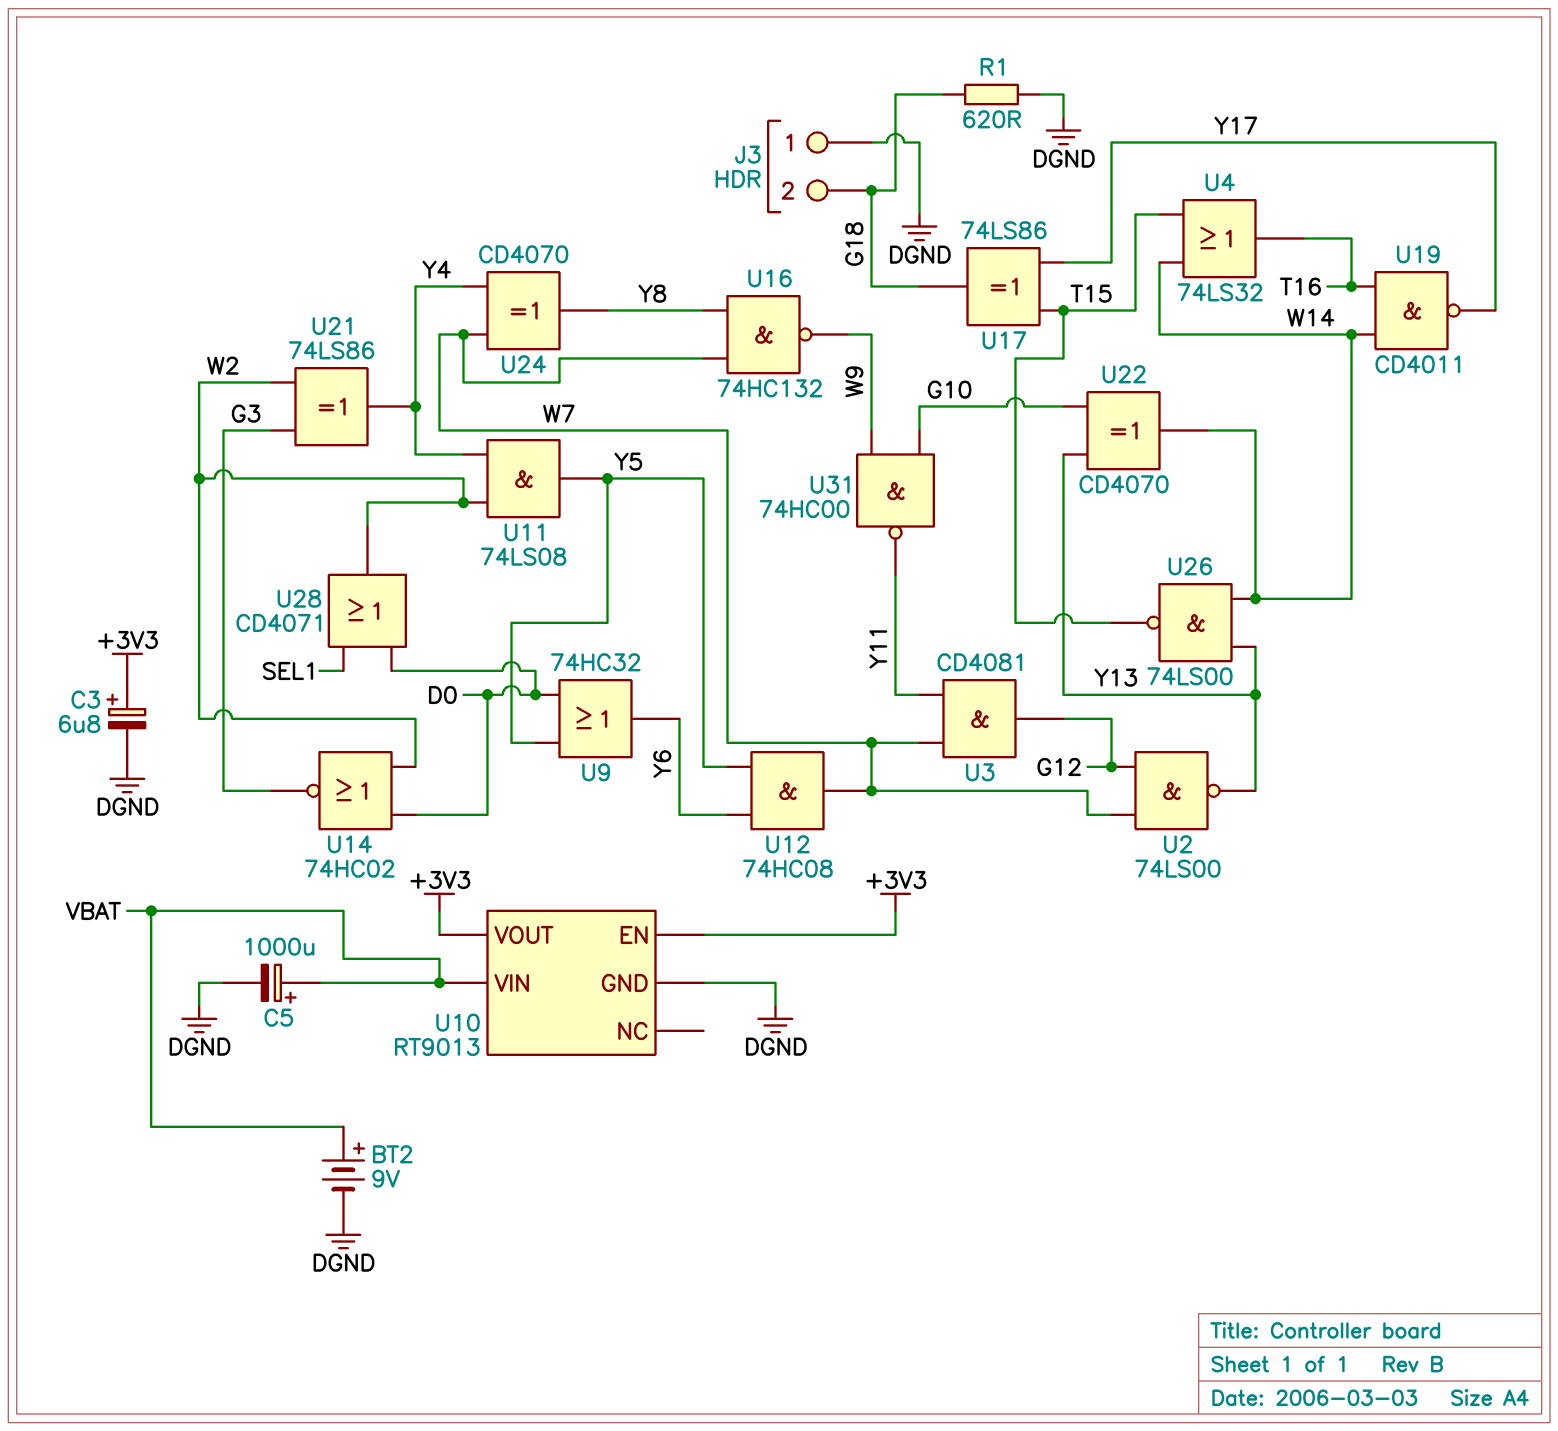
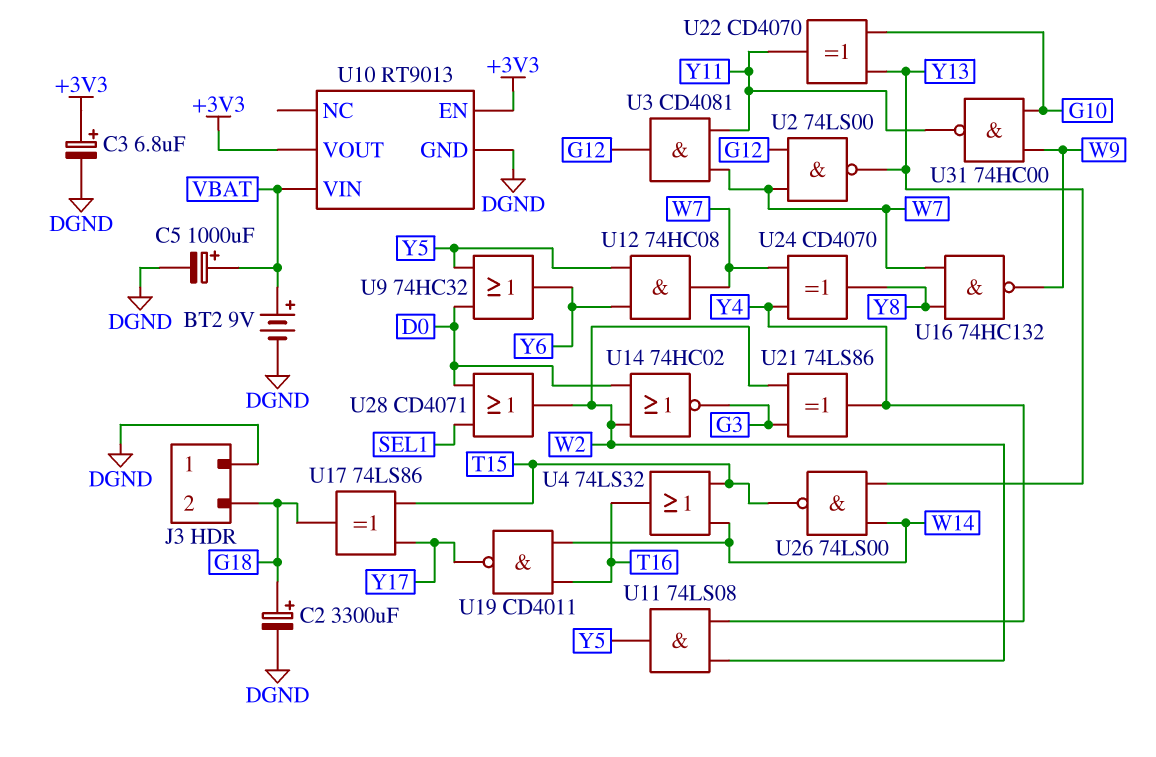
C2: none -> 3300uF (plus G18, minus DGND)
R1: 620 (DGND, G18) -> none
U22: XOR CD4070 (in G10, in Y13, out W14) -> XOR CD4070 (in G10, in Y13, out Y11)

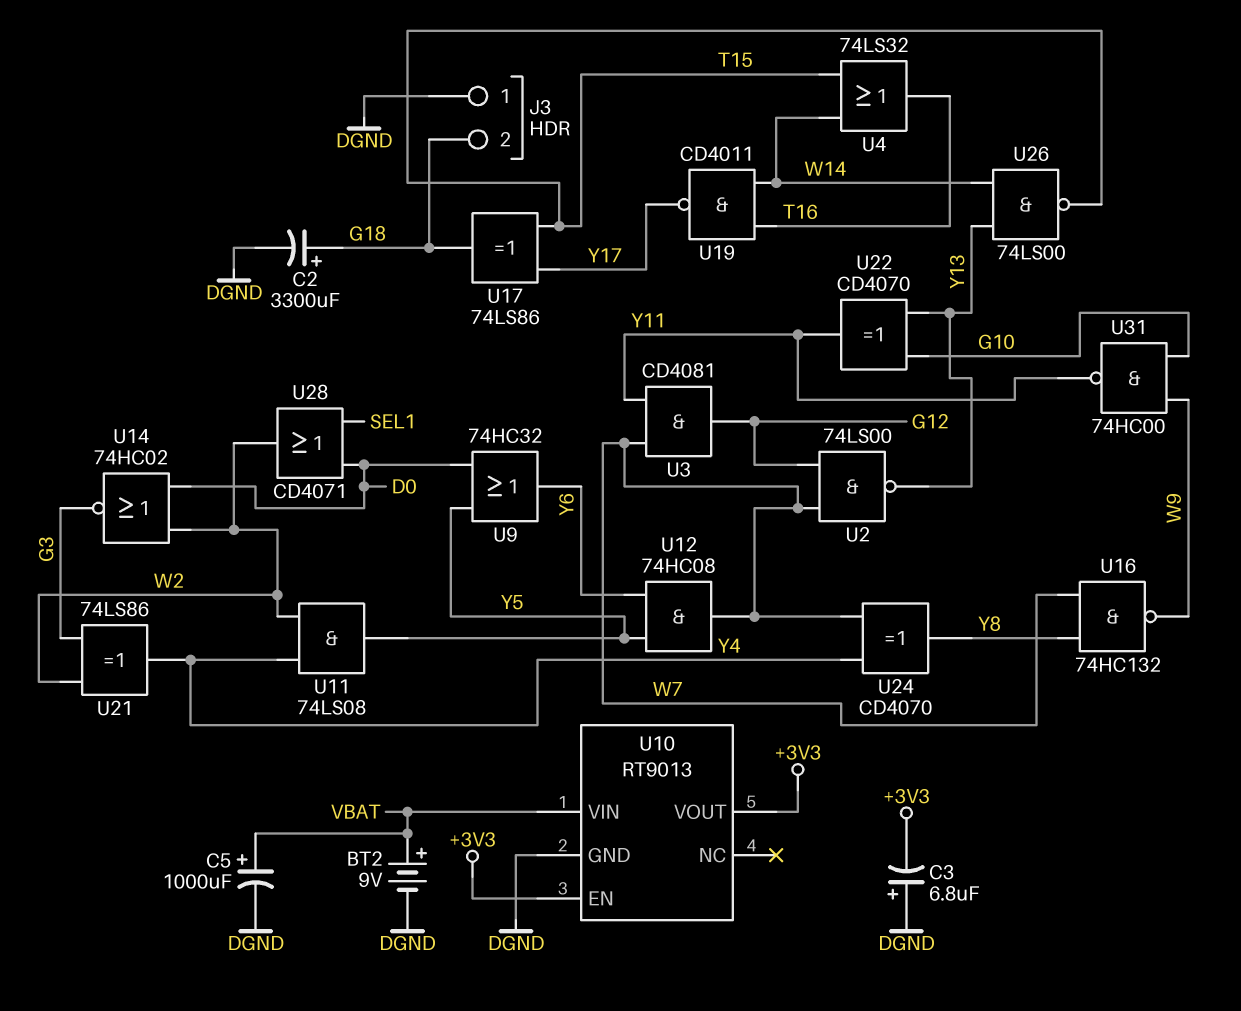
C3: 6.8uF (plus +3V3, minus DGND) -> 6.8uF (plus DGND, minus +3V3)

